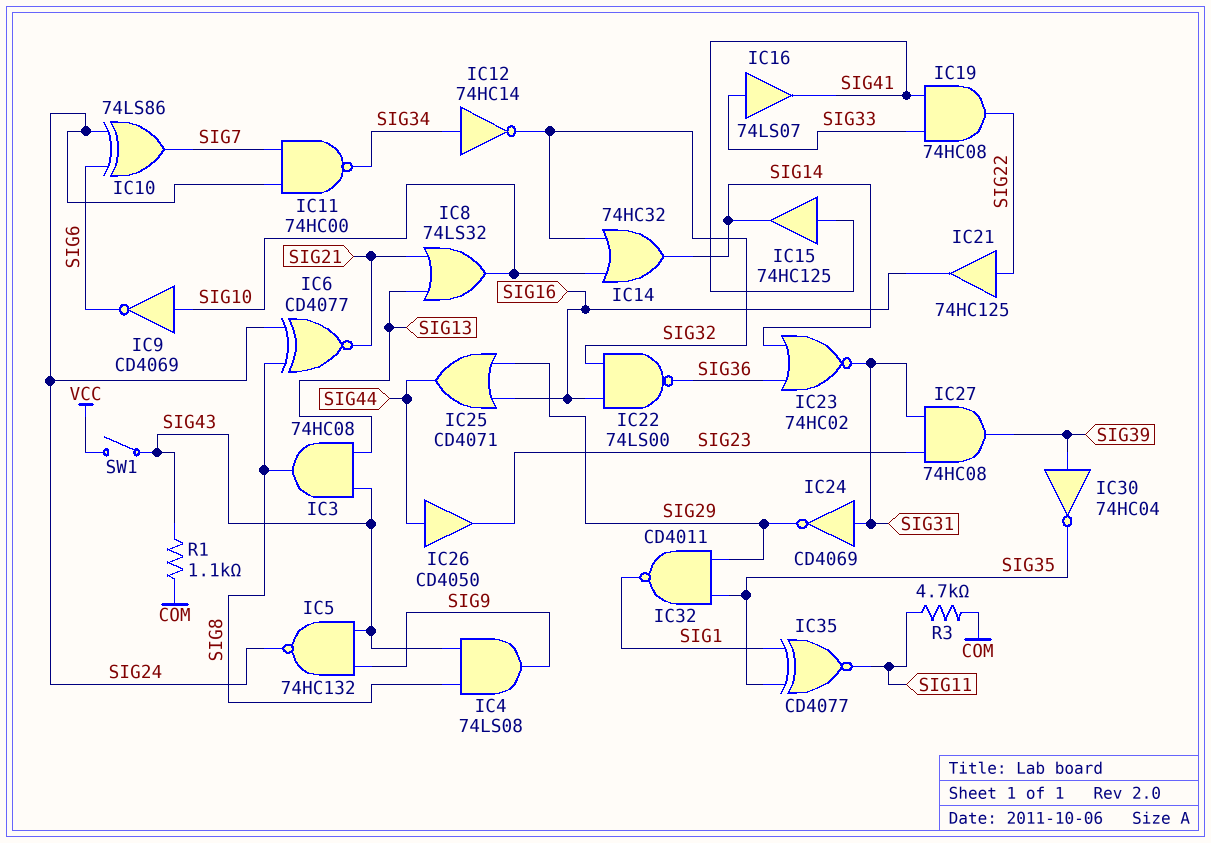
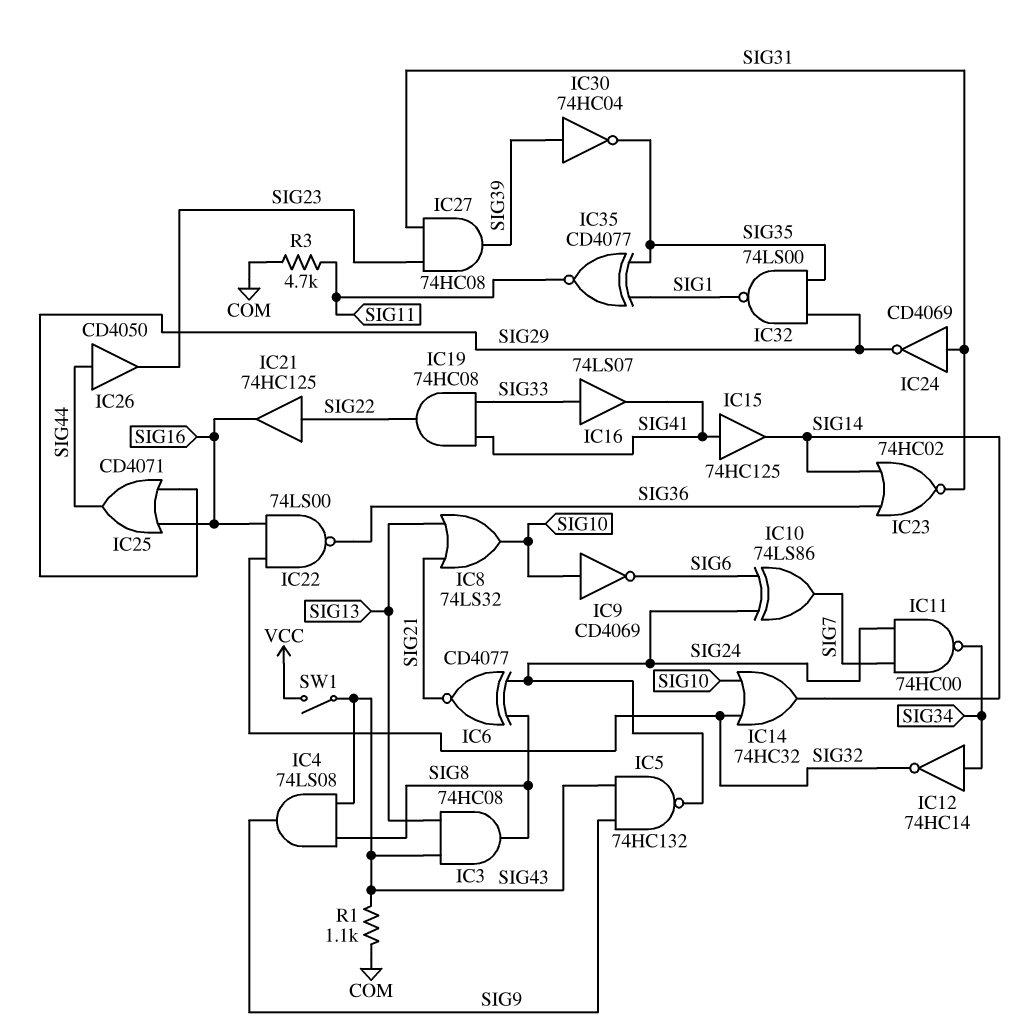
IC32: NAND CD4011 (in SIG29, in SIG35, out SIG1) -> NAND 74LS00 (in SIG29, in SIG35, out SIG1)

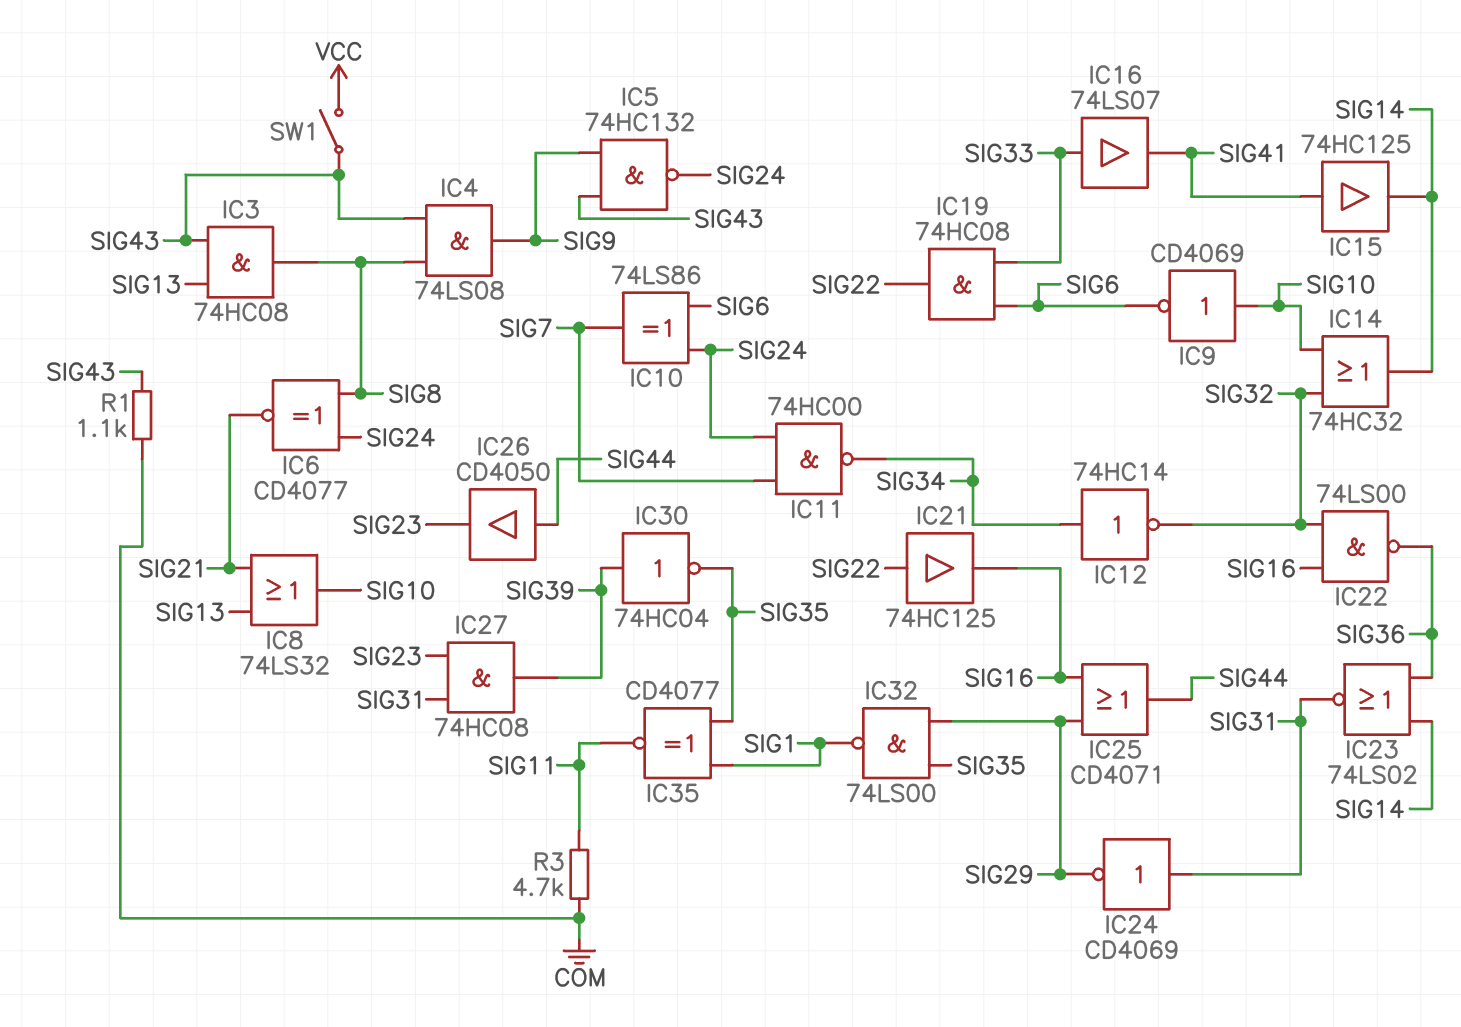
IC19: AND 74HC08 (in SIG33, in SIG41, out SIG22) -> AND 74HC08 (in SIG6, in SIG33, out SIG22)
IC23: NOR 74HC02 (in SIG14, in SIG36, out SIG31) -> NOR 74LS02 (in SIG14, in SIG36, out SIG31)

